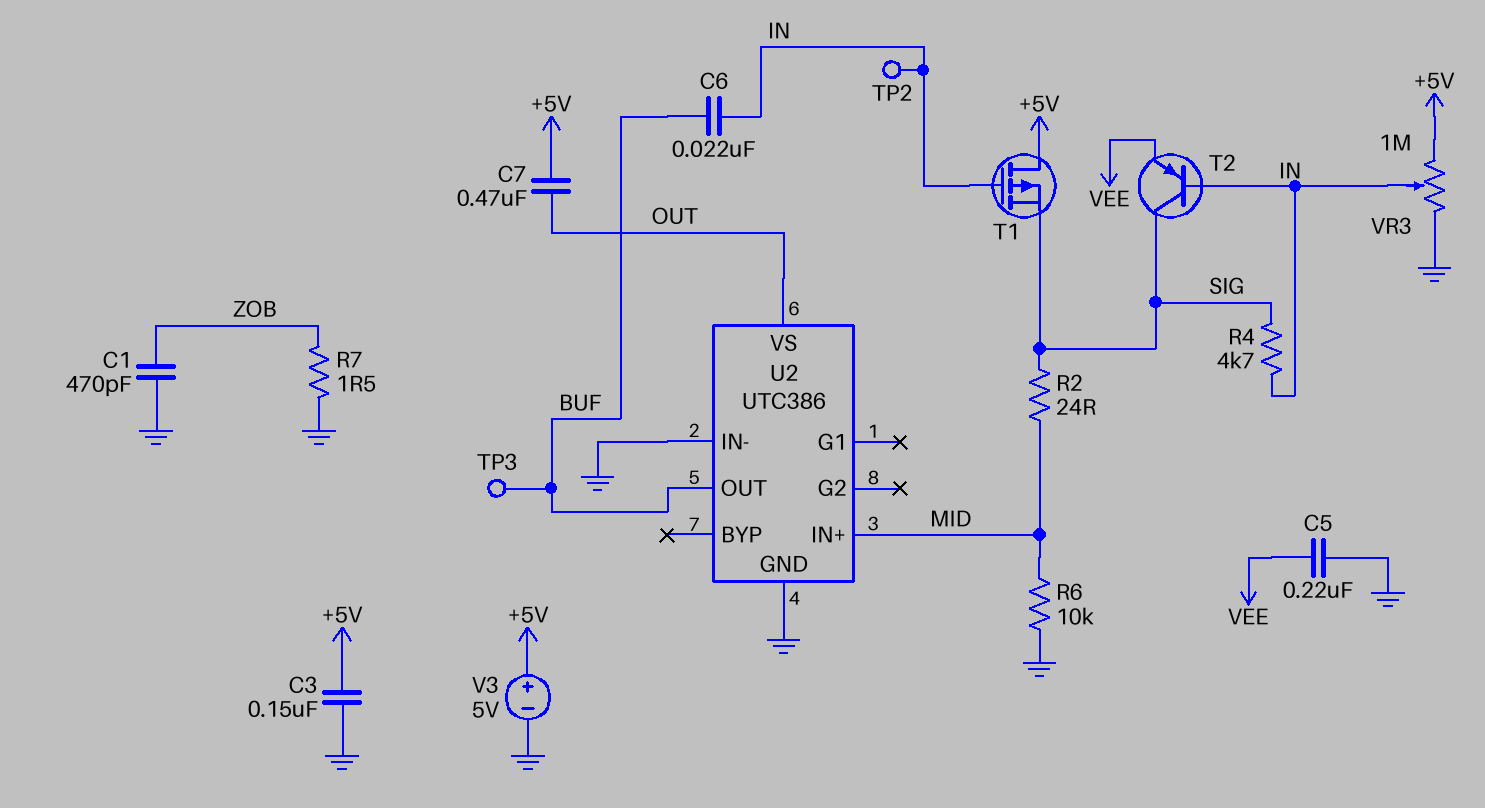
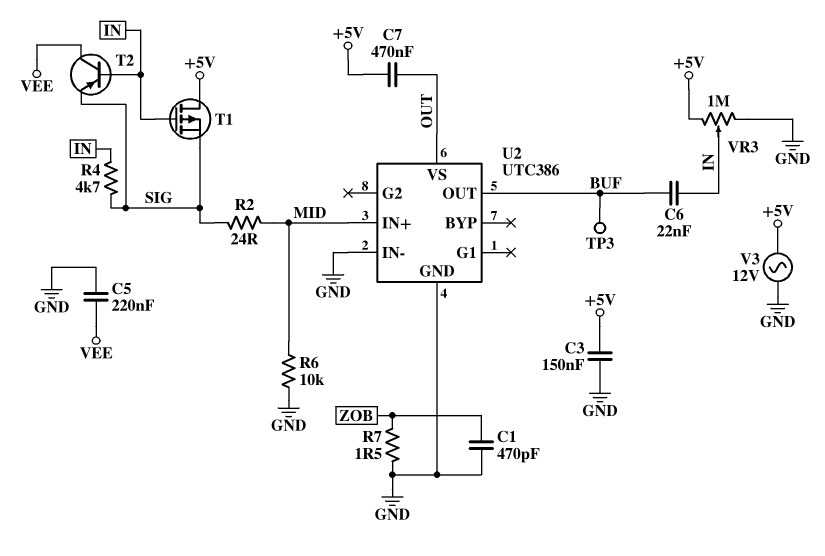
T2: PNP (B IN, C SIG, E VEE) -> PNP (B IN, C VEE, E SIG)
TP2: test point (IN) -> none
V3: 5V (plus +5V, minus GND) -> AC 12V (+5V, GND)

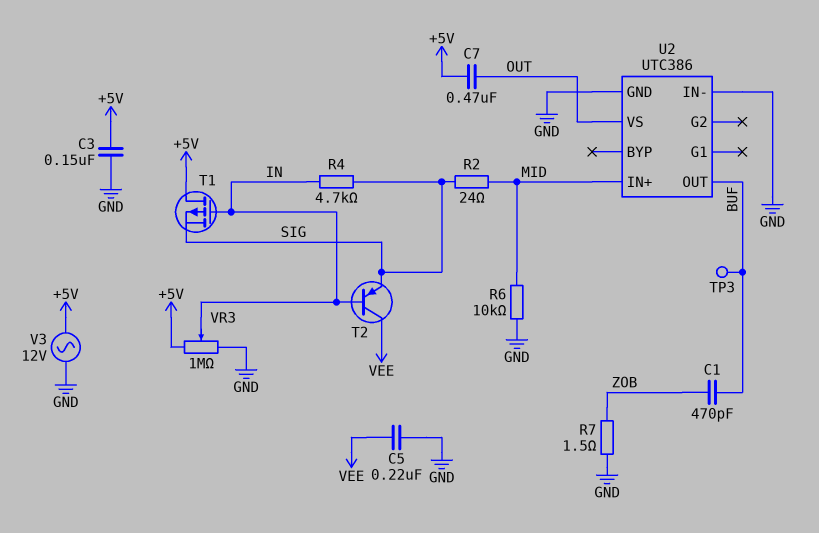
C1: 470pF (GND, ZOB) -> 470pF (BUF, ZOB)
C6: 22nF (BUF, IN) -> none

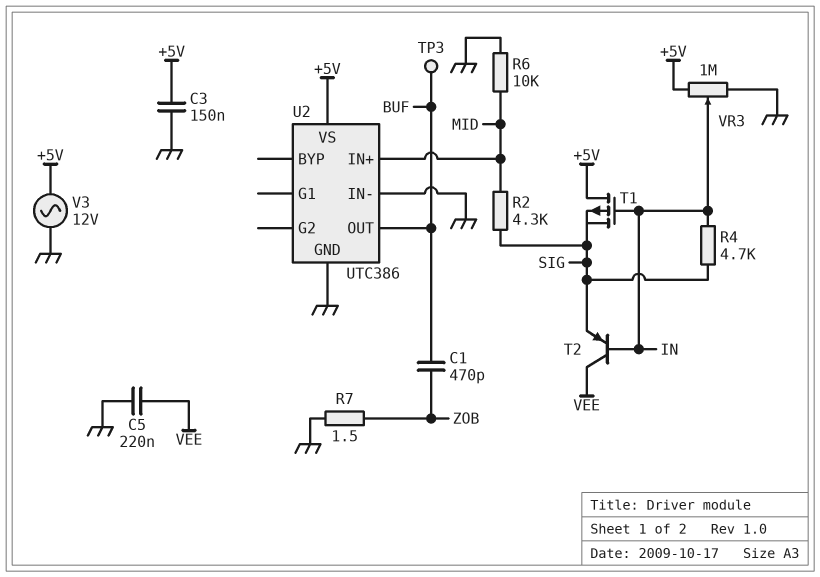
C7: 470nF (+5V, OUT) -> none
R2: 24 (MID, SIG) -> 4.3k (MID, SIG)
U2 pin VS: OUT -> +5V

